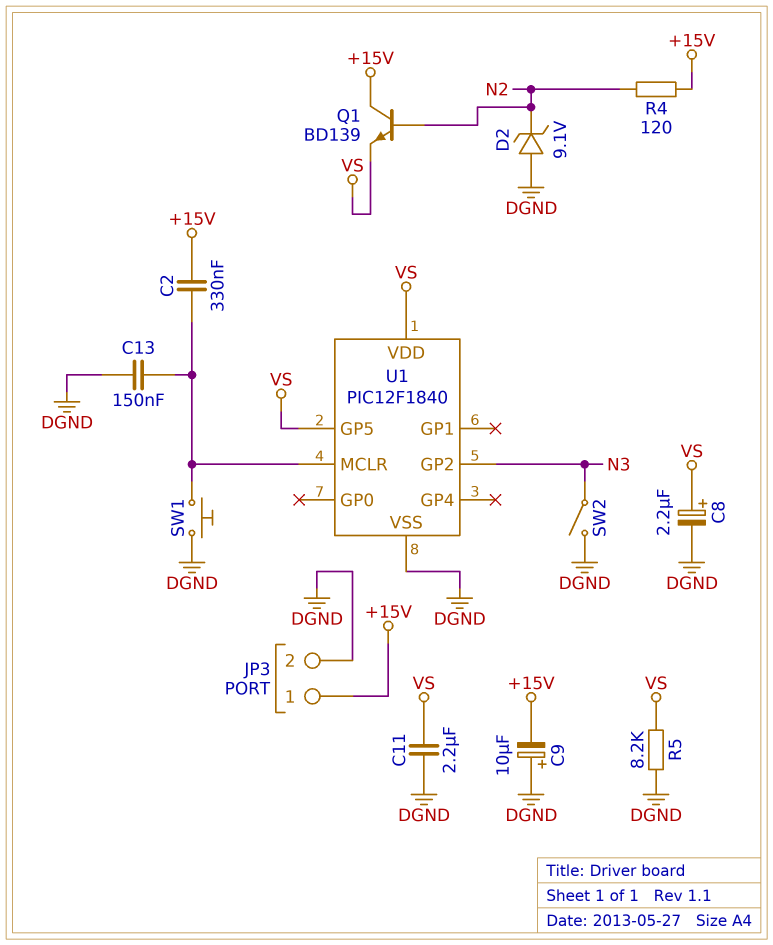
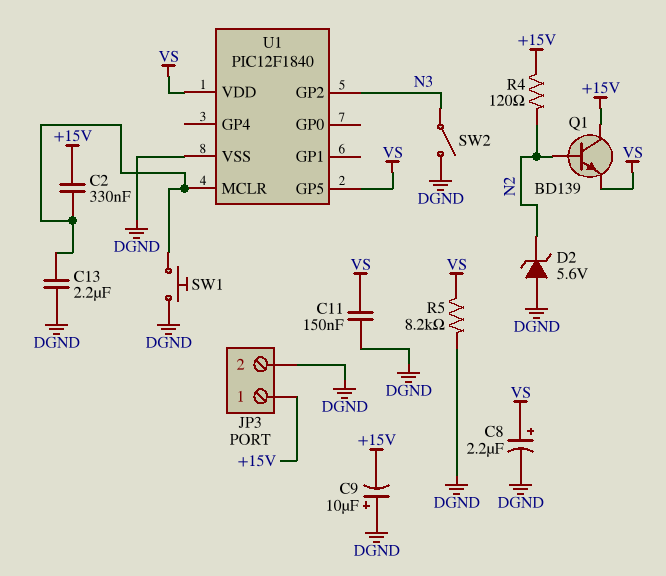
C11: 2.2uF (DGND, VS) -> 150nF (DGND, VS)
C13: 150nF (DGND, U1/MCLR) -> 2.2uF (DGND, U1/MCLR)
D2: zener 9.1V (A DGND, K N2) -> zener 5.6V (A DGND, K N2)

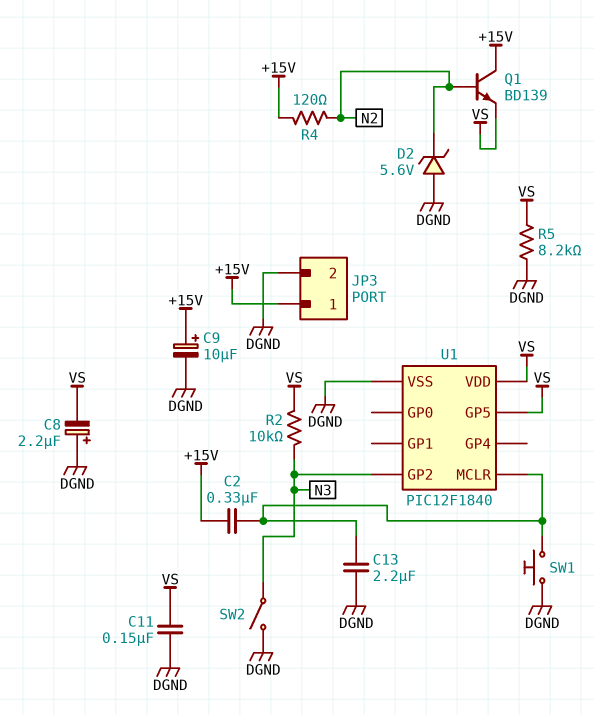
C8: 2.2uF (plus VS, minus DGND) -> 2.2uF (plus DGND, minus VS)
C9: 10uF (plus DGND, minus +15V) -> 10uF (plus +15V, minus DGND)
R2: none -> 10k (N3, VS)

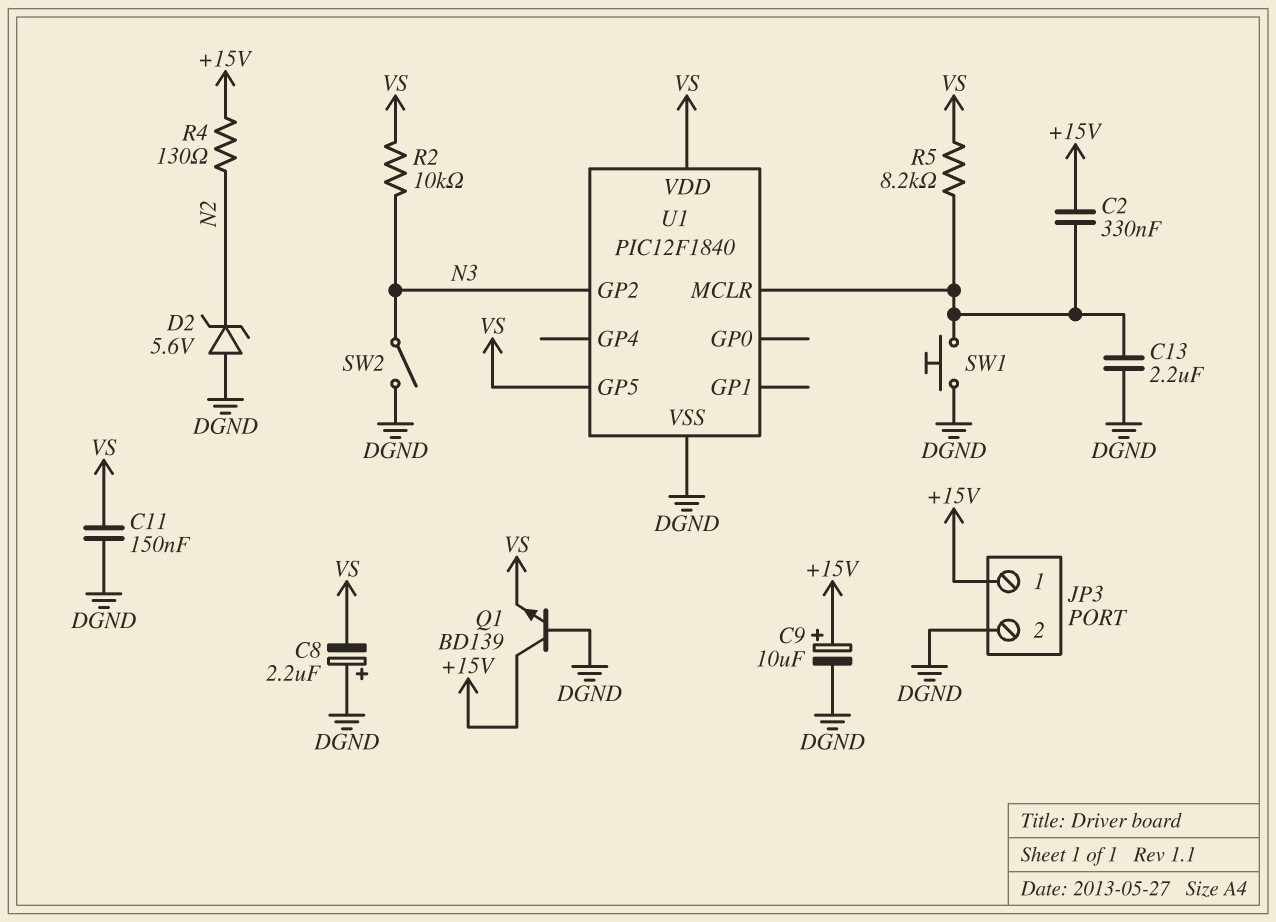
Q1: NPN BD139 (B N2, C +15V, E VS) -> NPN BD139 (B DGND, C +15V, E VS)
R4: 120 (+15V, N2) -> 130 (+15V, N2)
R5: 8.2k (DGND, VS) -> 8.2k (U1/MCLR, VS)

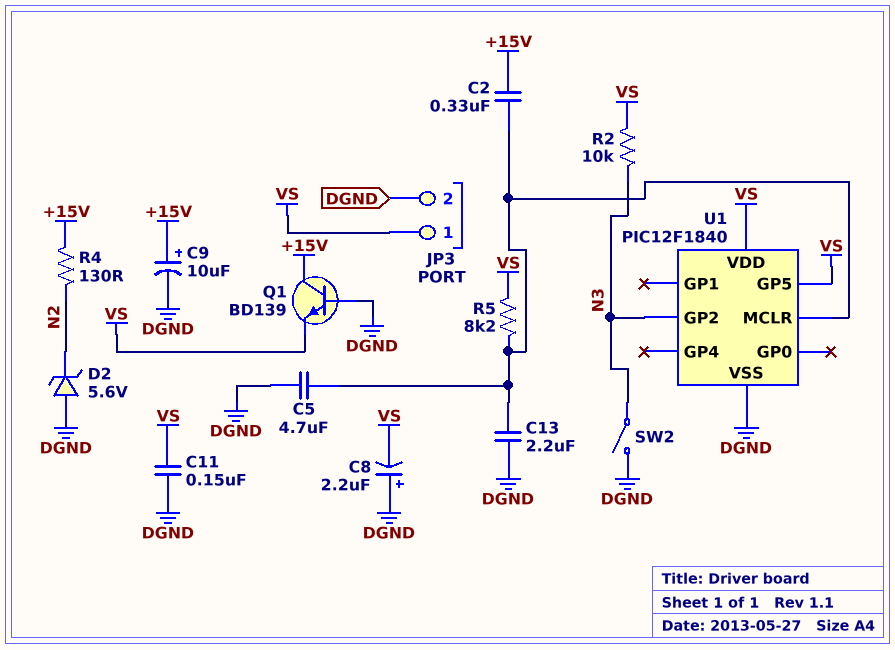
C5: none -> 4.7uF (DGND, U1/MCLR)
JP3 pin 1: +15V -> VS
SW1: button (DGND, U1/MCLR) -> none

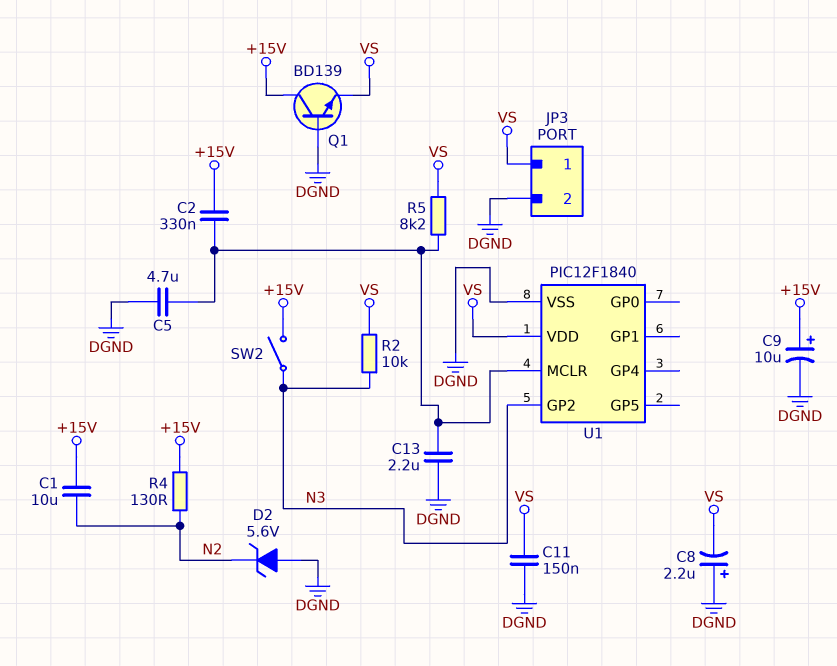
C1: none -> 10uF (+15V, N2)
SW2: switch (DGND, N3) -> switch (+15V, N3)
U1 pin GP5: VS -> none

